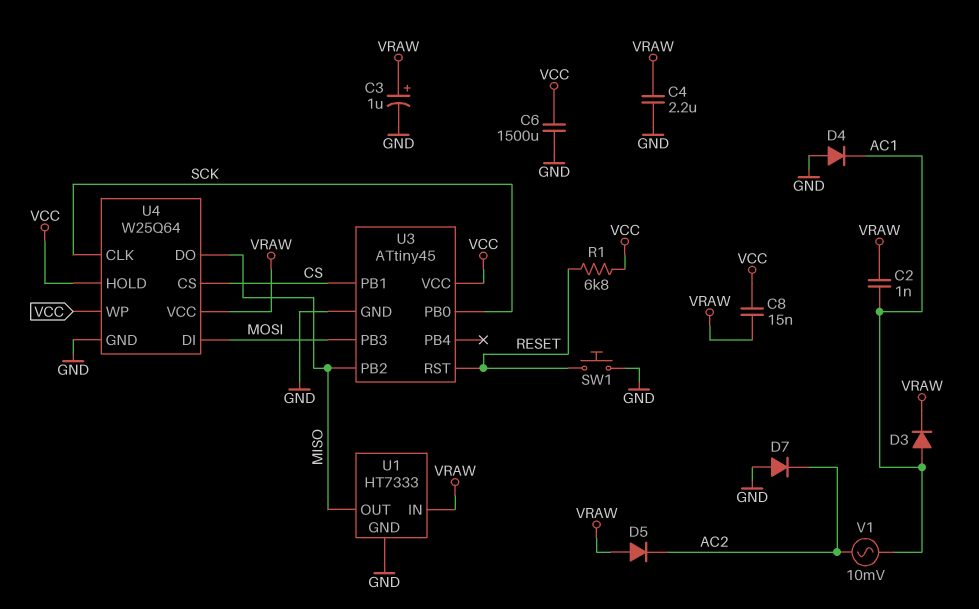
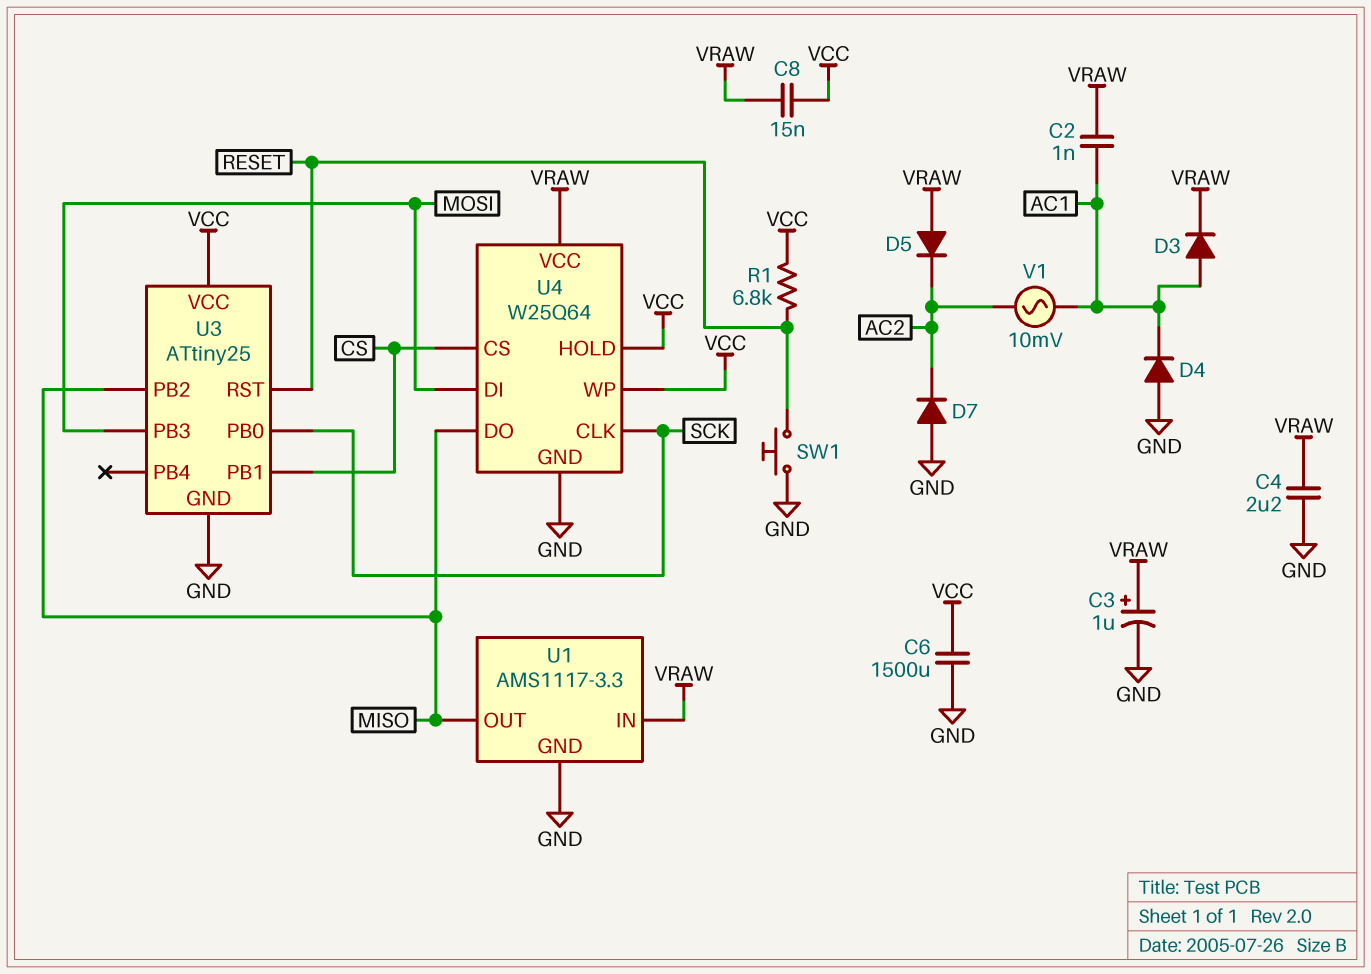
U1: HT7333 -> AMS1117-3.3
U3: ATtiny45 -> ATtiny25

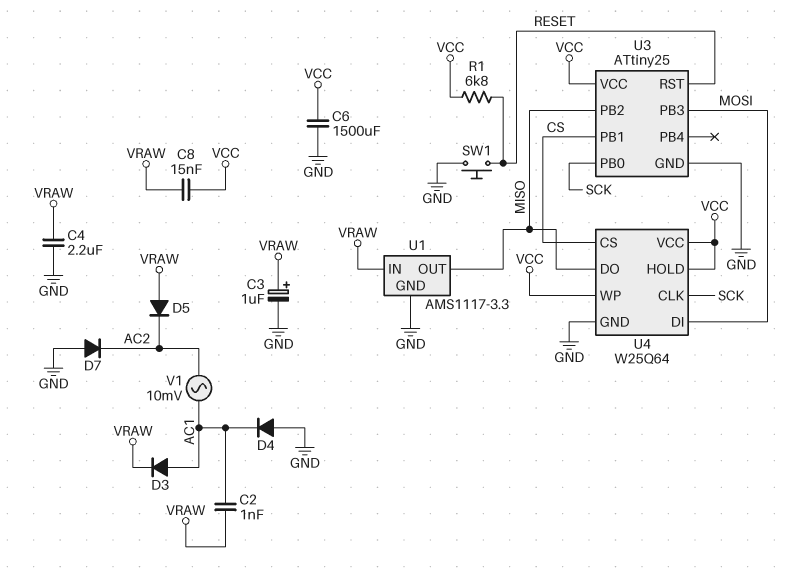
U4 pin VCC: VRAW -> VCC

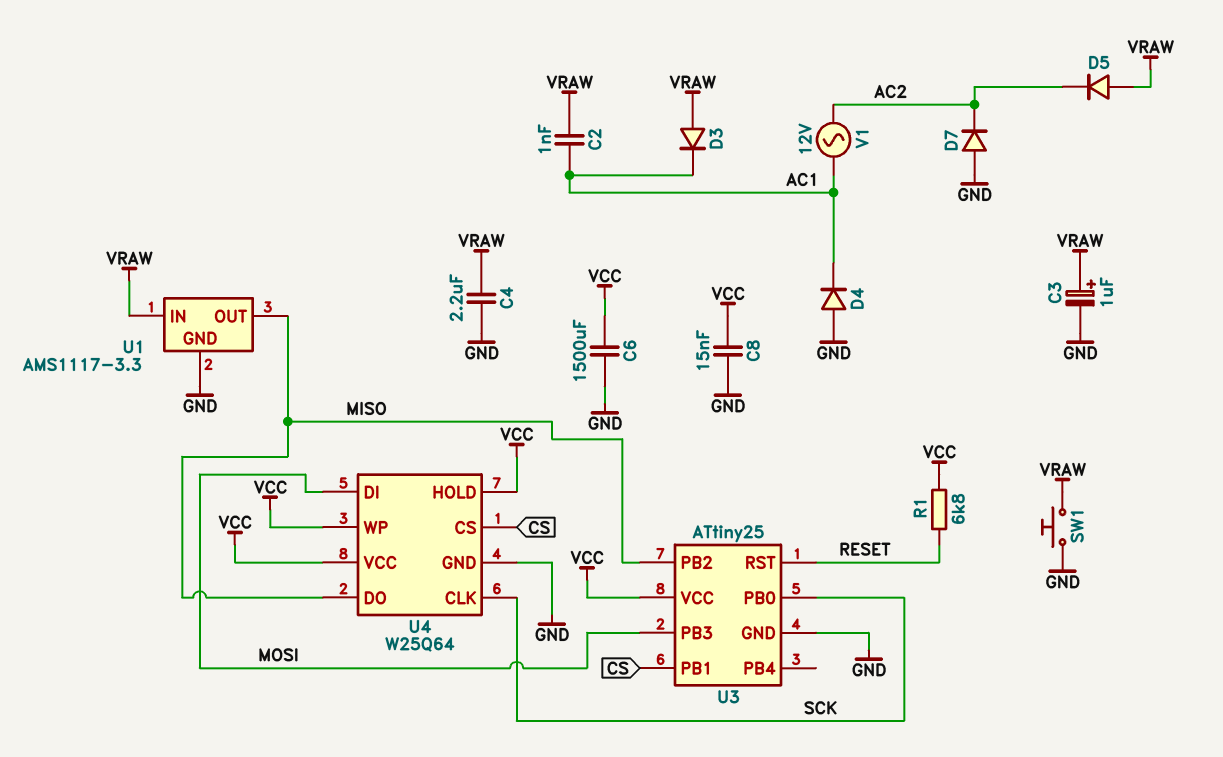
C8: 15nF (VCC, VRAW) -> 15nF (GND, VCC)
D3: diode (A AC1, K VRAW) -> diode (A VRAW, K AC1)
SW1: button (GND, RESET) -> button (GND, VRAW)
V1: AC 10mV (AC1, AC2) -> AC 12V (AC1, AC2)

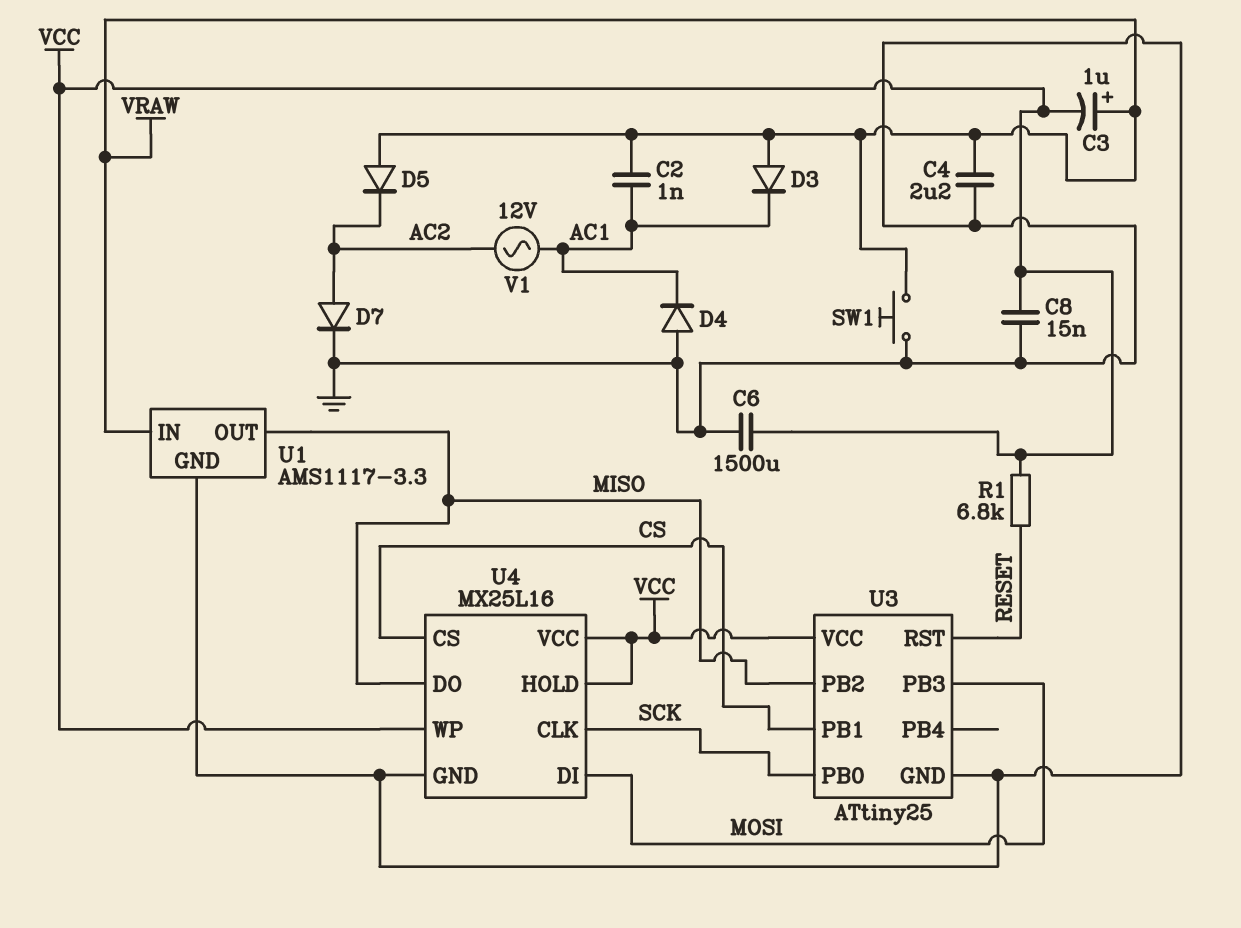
C3: 1uF (plus VRAW, minus GND) -> 1uF (plus VRAW, minus VCC)
D7: diode (A GND, K AC2) -> diode (A AC2, K GND)
U4: W25Q64 -> MX25L16

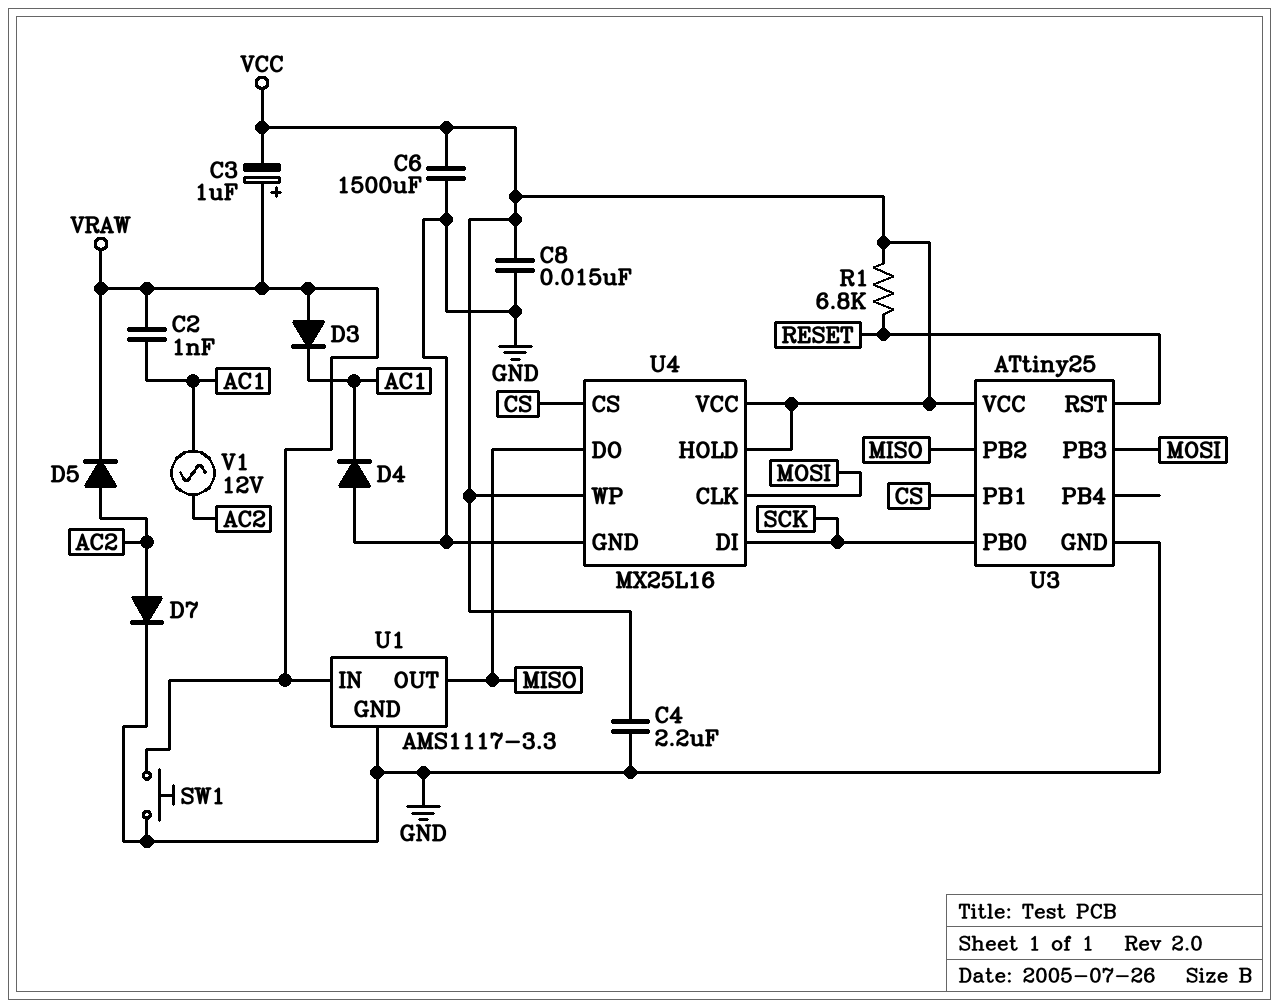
C4: 2.2uF (GND, VRAW) -> 2.2uF (GND, VCC)
D5: diode (A VRAW, K AC2) -> diode (A AC2, K VRAW)
U4 pin CLK: SCK -> MOSI
U4 pin DI: MOSI -> SCK

